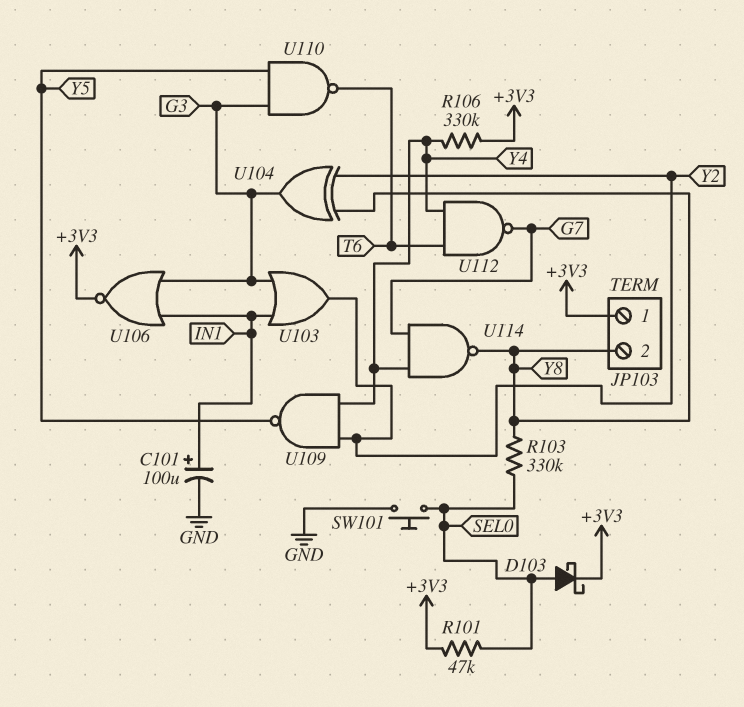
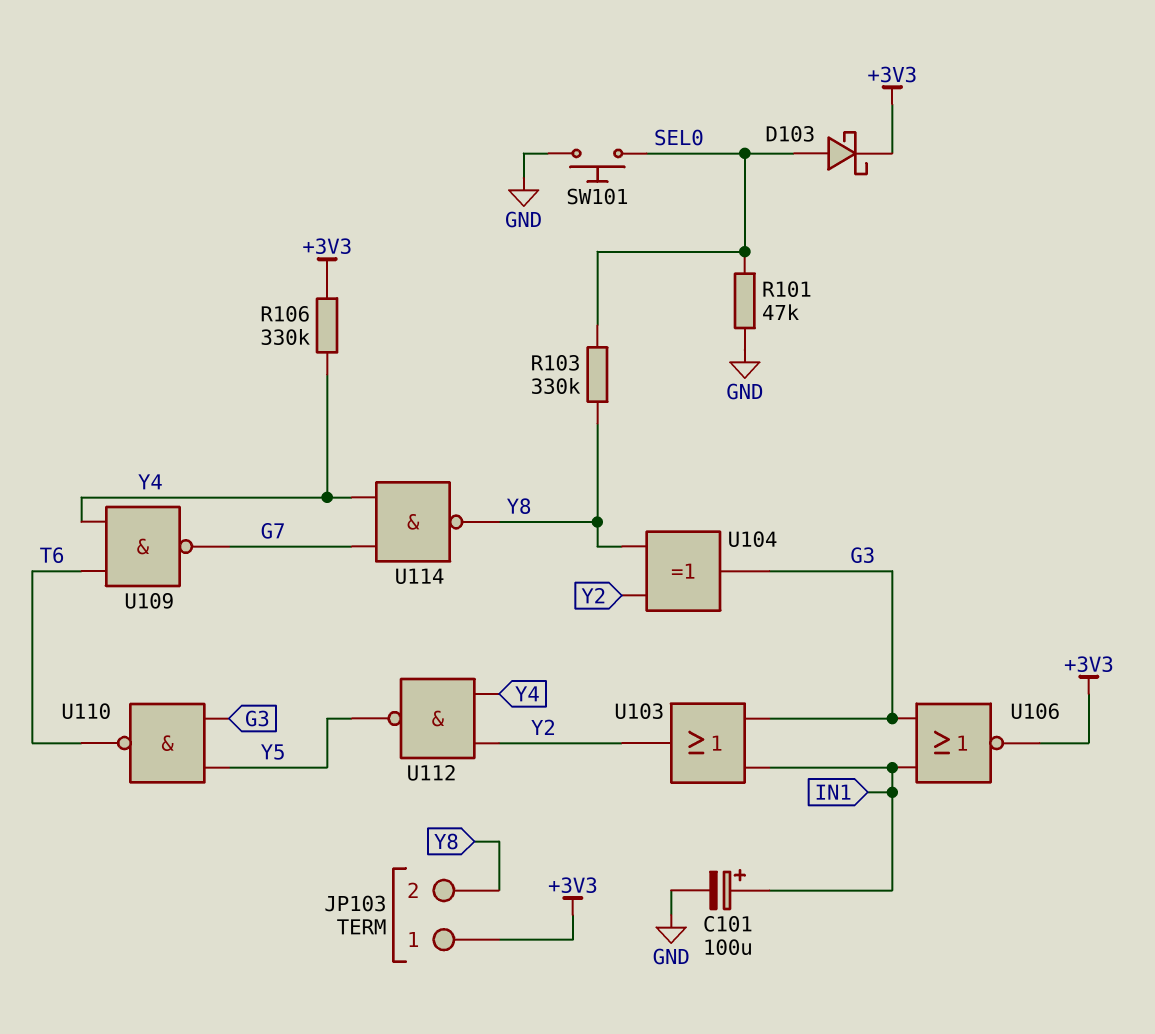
R101: 47k (+3V3, SEL0) -> 47k (GND, SEL0)
U109: NAND (in Y2, in Y4, out Y5) -> NAND (in T6, in Y4, out G7)
U112: NAND (in T6, in Y4, out G7) -> NAND (in Y2, in Y4, out Y5)

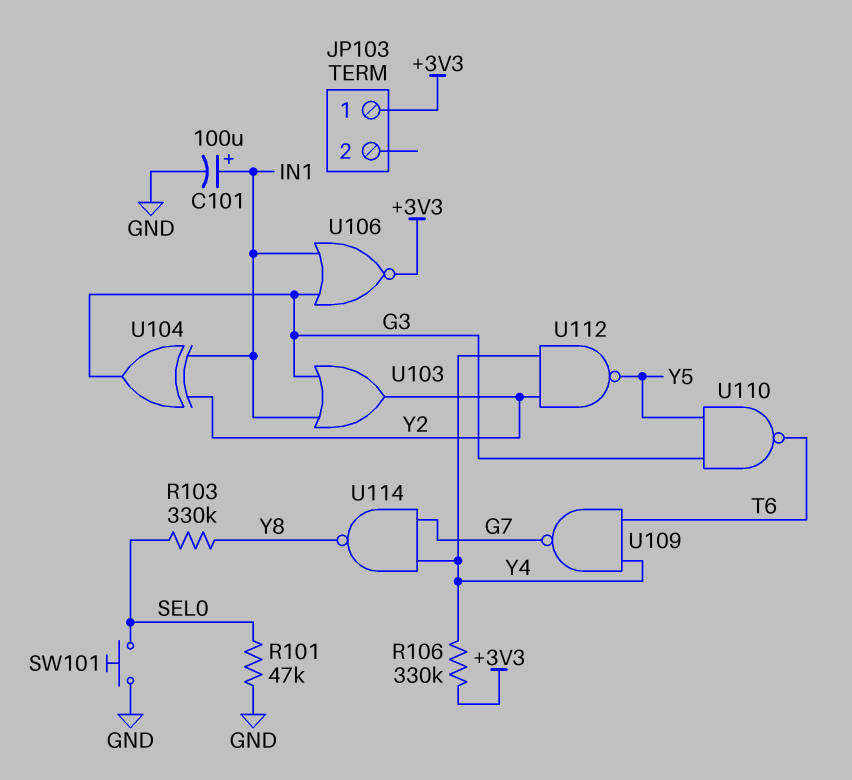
D103: schottky (A SEL0, K +3V3) -> none
JP103 pin 2: Y8 -> none
U104: XOR (in Y2, in Y8, out G3) -> XOR (in IN1, in Y2, out G3)

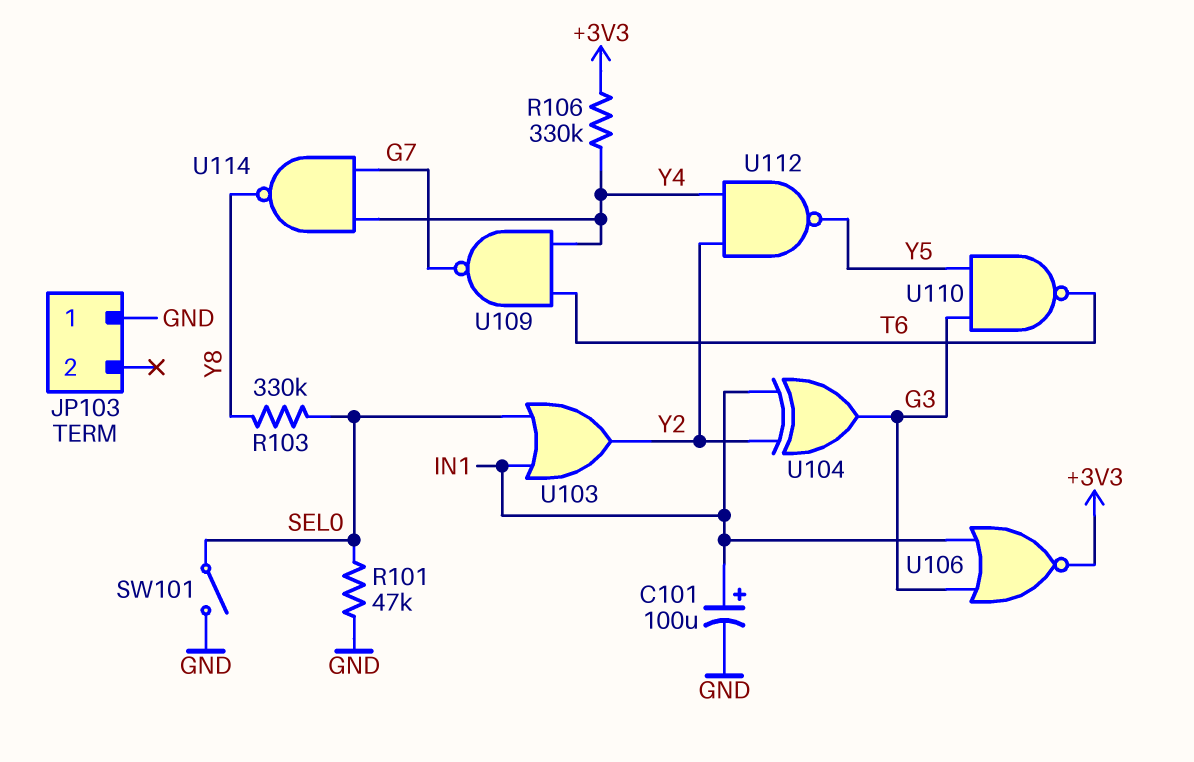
JP103 pin 1: +3V3 -> GND
SW101: button (GND, SEL0) -> switch (GND, SEL0)
U103: OR (in G3, in IN1, out Y2) -> OR (in IN1, in SEL0, out Y2)

